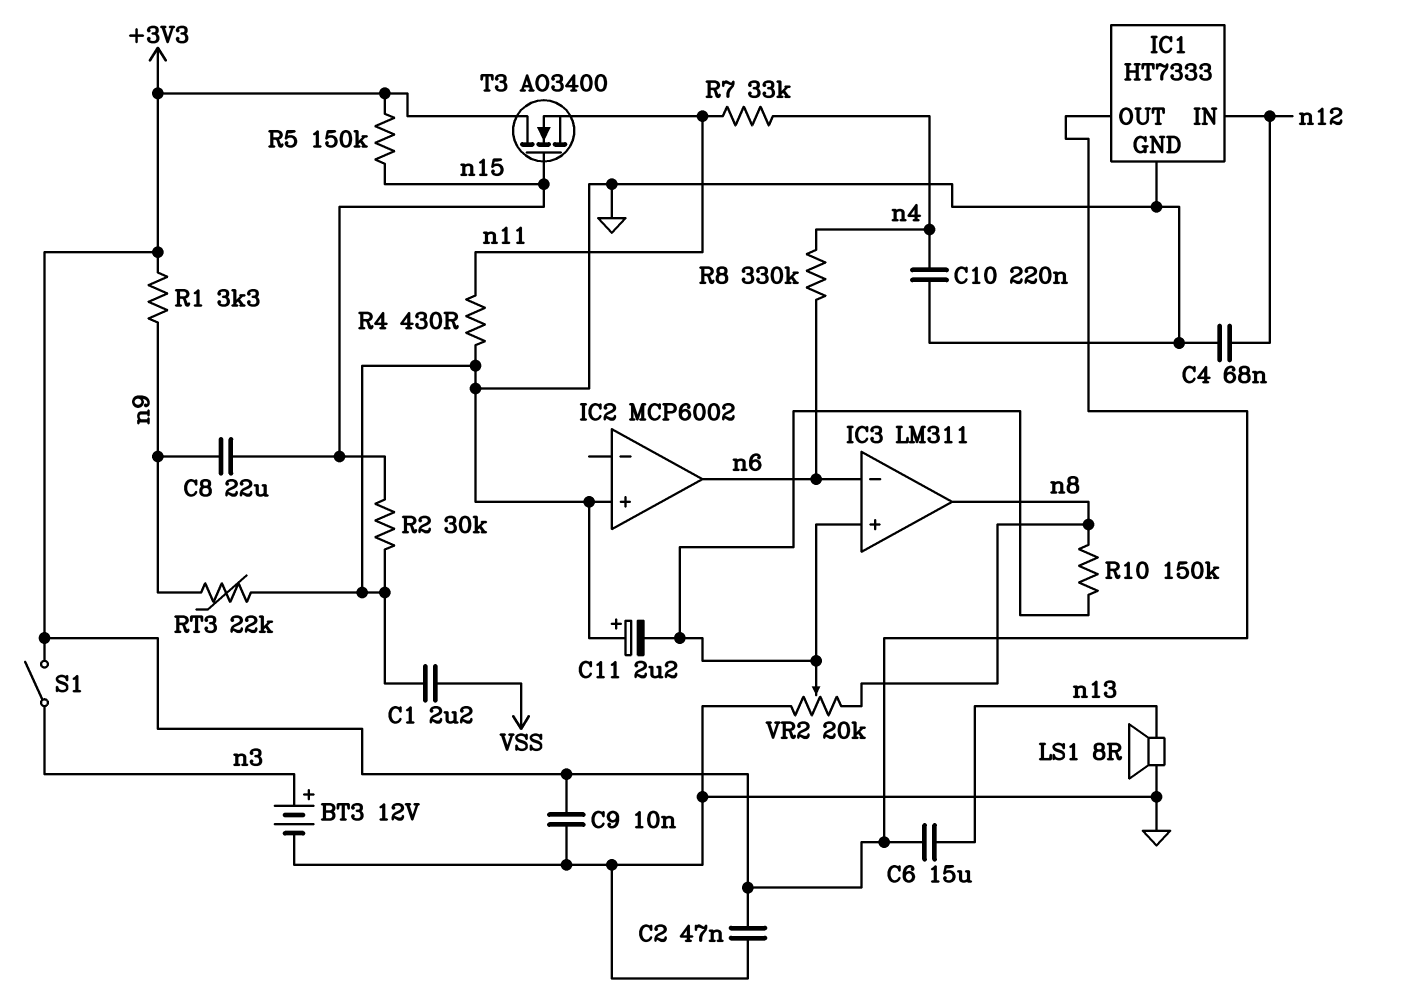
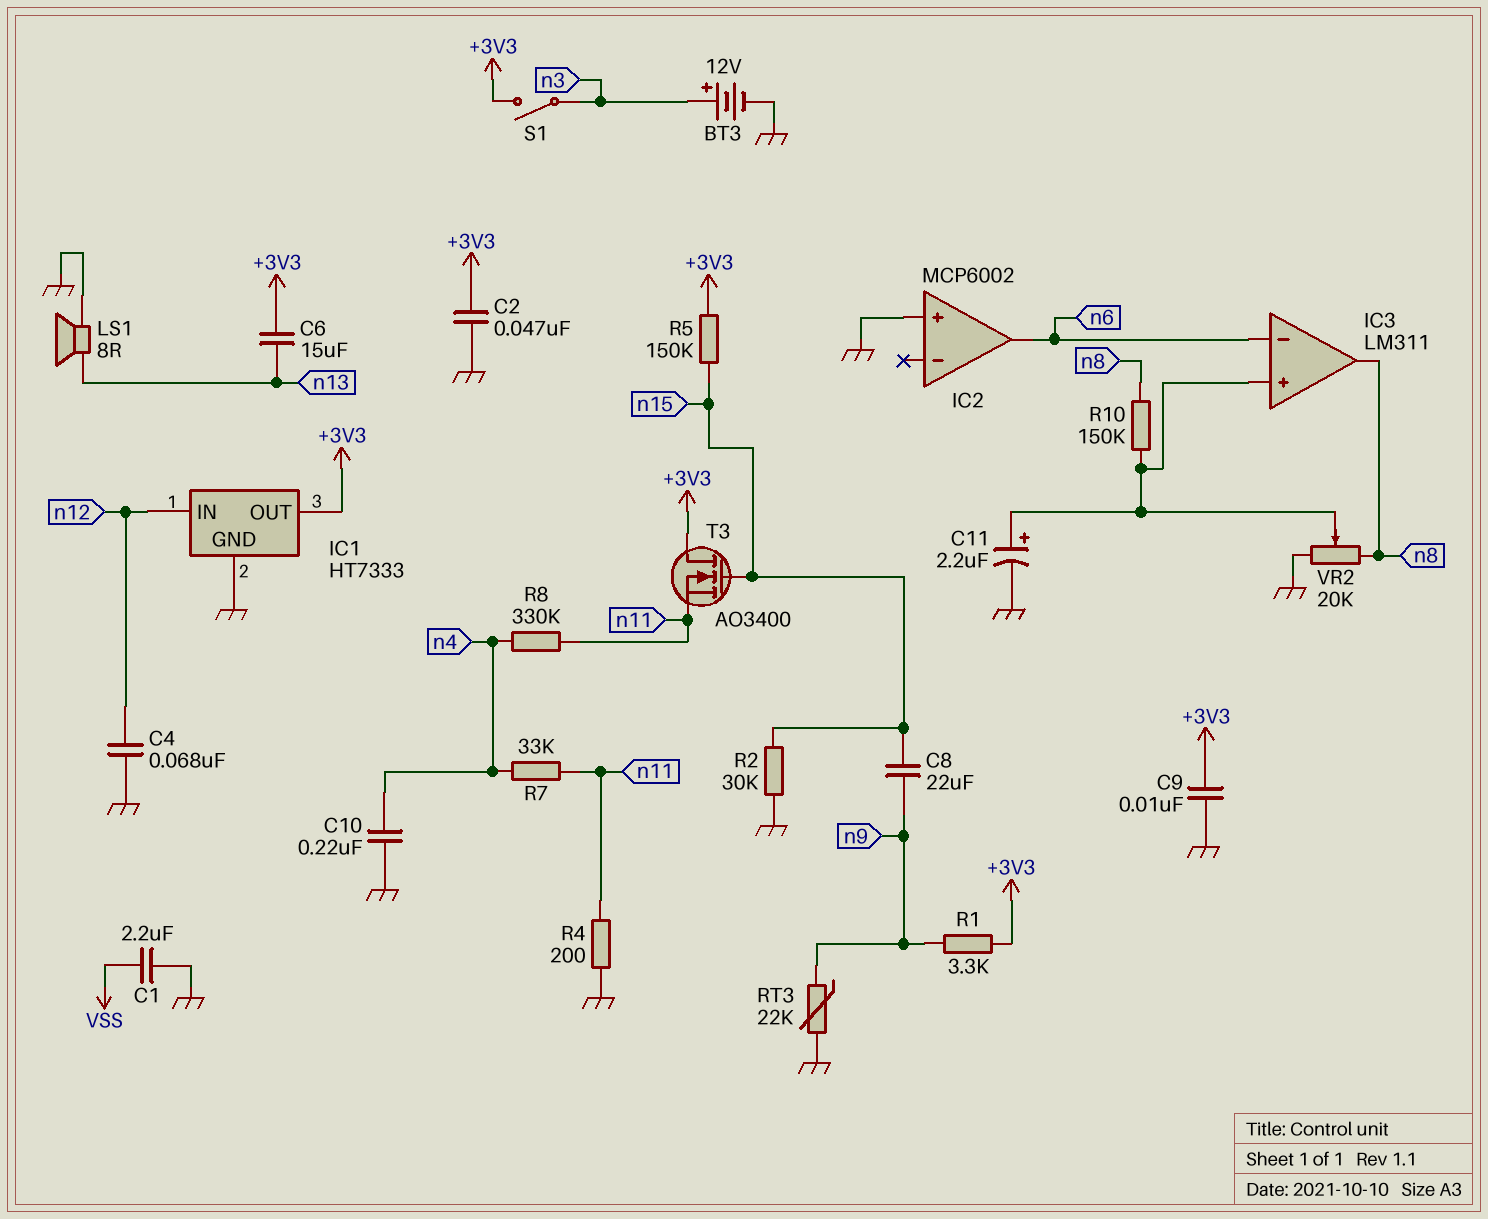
C11: 2.2uF (plus GND, minus IC3/in+) -> 2.2uF (plus IC3/in+, minus GND)
R4: 430 (GND, n11) -> 200 (GND, n11)
R8: 330k (n4, n6) -> 330k (n4, n11)

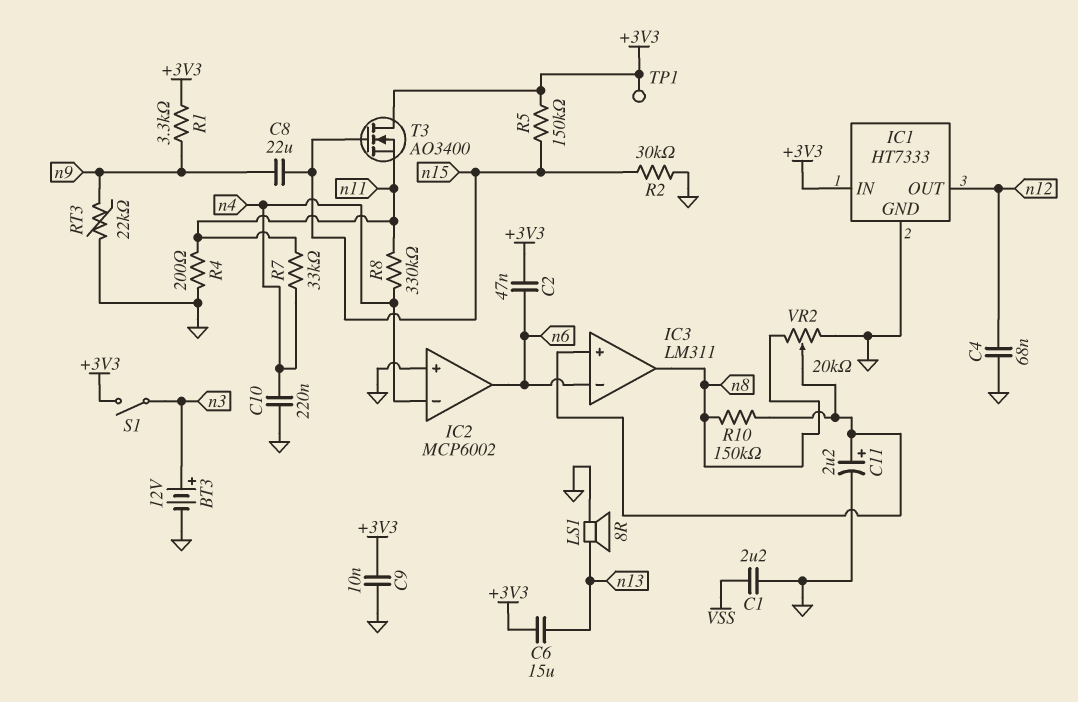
C2: 47nF (+3V3, GND) -> 47nF (+3V3, n6)
IC1 pin IN: n12 -> +3V3
IC1 pin OUT: +3V3 -> n12
IC2 pin in-: none -> n4
TP1: none -> test point (+3V3)

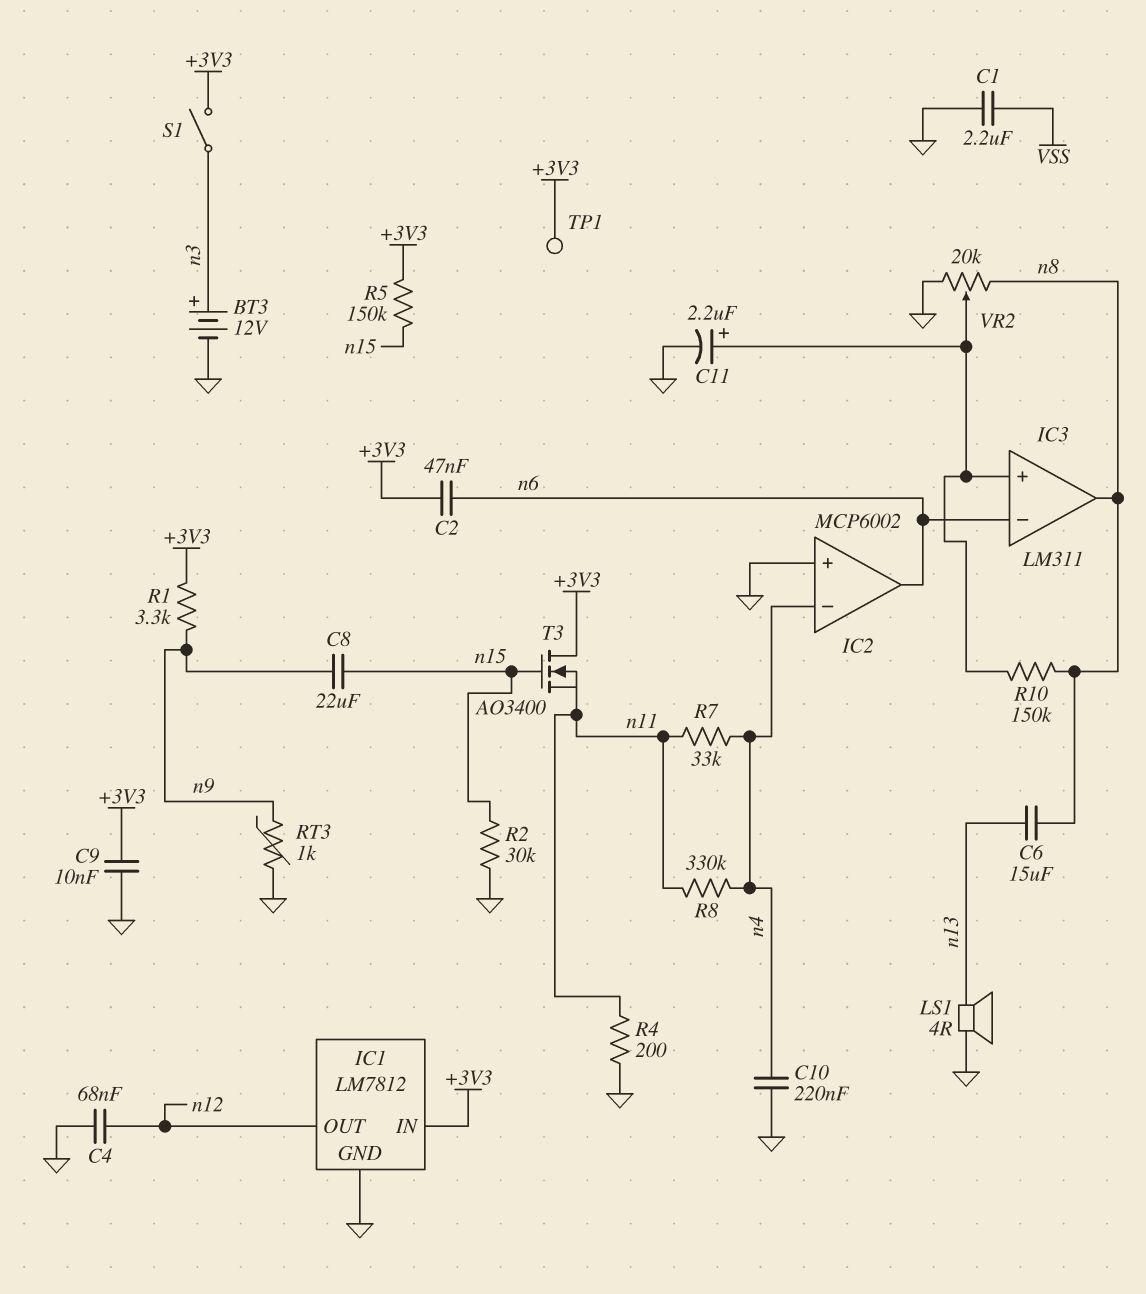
C6: 15uF (+3V3, n13) -> 15uF (n8, n13)
IC1: HT7333 -> LM7812
LS1: speaker 8R (GND, n13) -> speaker 4R (GND, n13)
RT3: 22k (GND, n9) -> 1k (GND, n9)

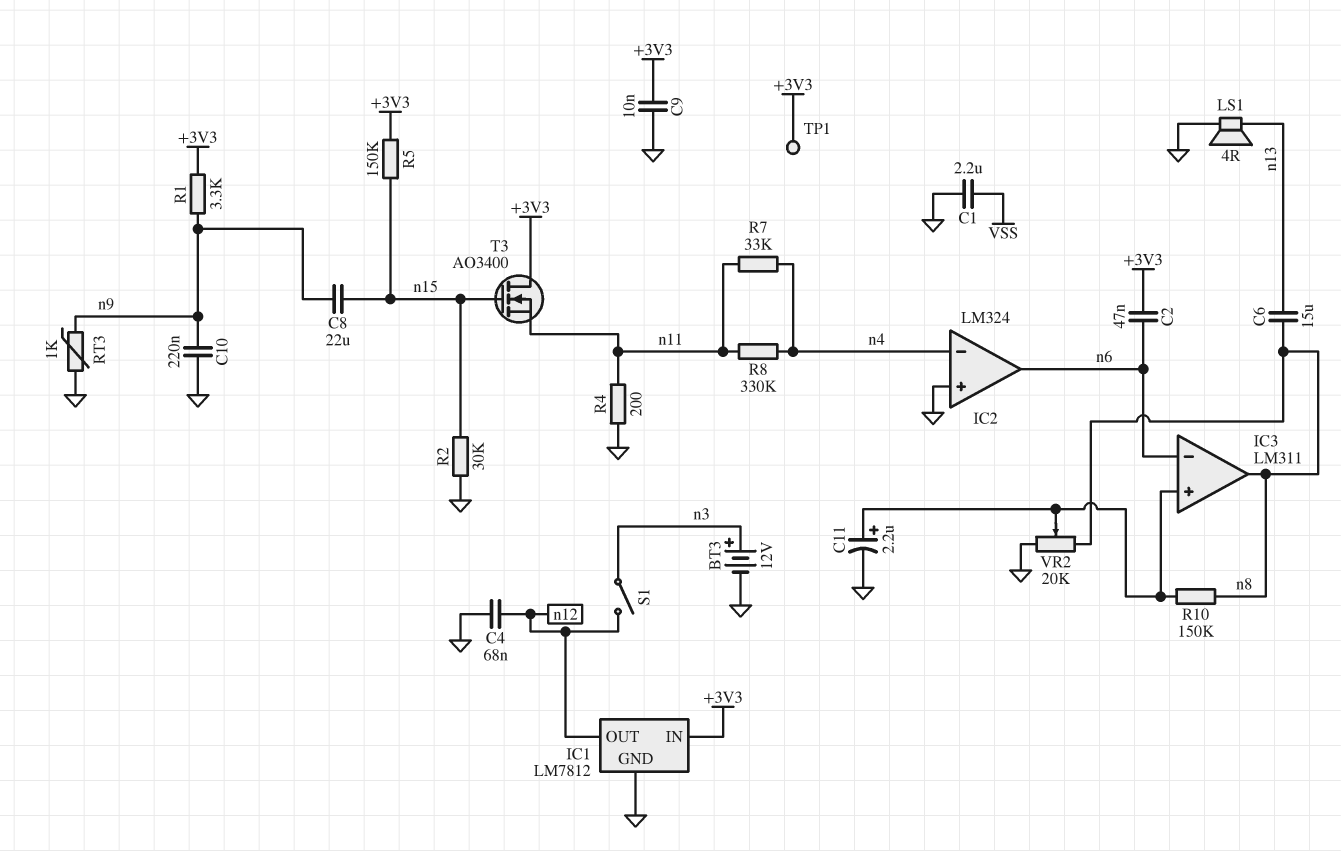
C10: 220nF (GND, n4) -> 220nF (GND, n9)
IC2: MCP6002 -> LM324
S1: switch (+3V3, n3) -> switch (n3, n12)

